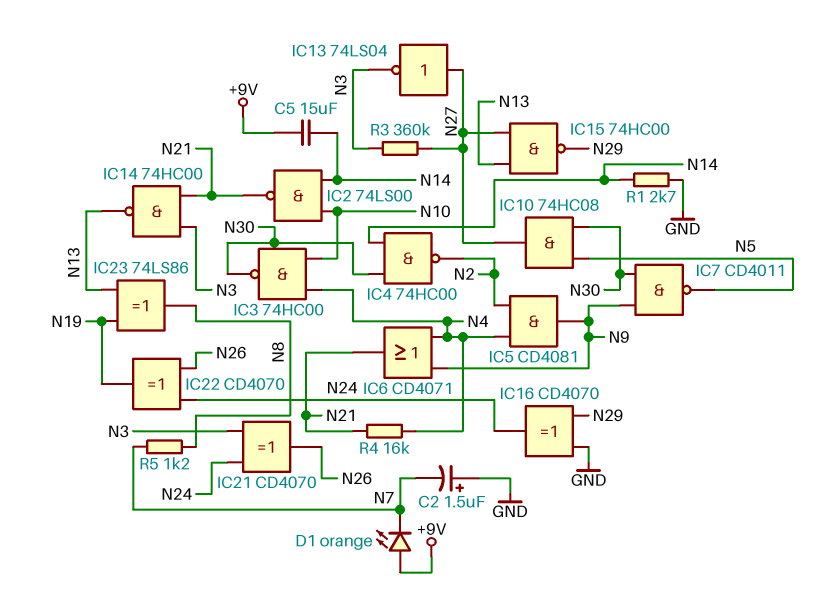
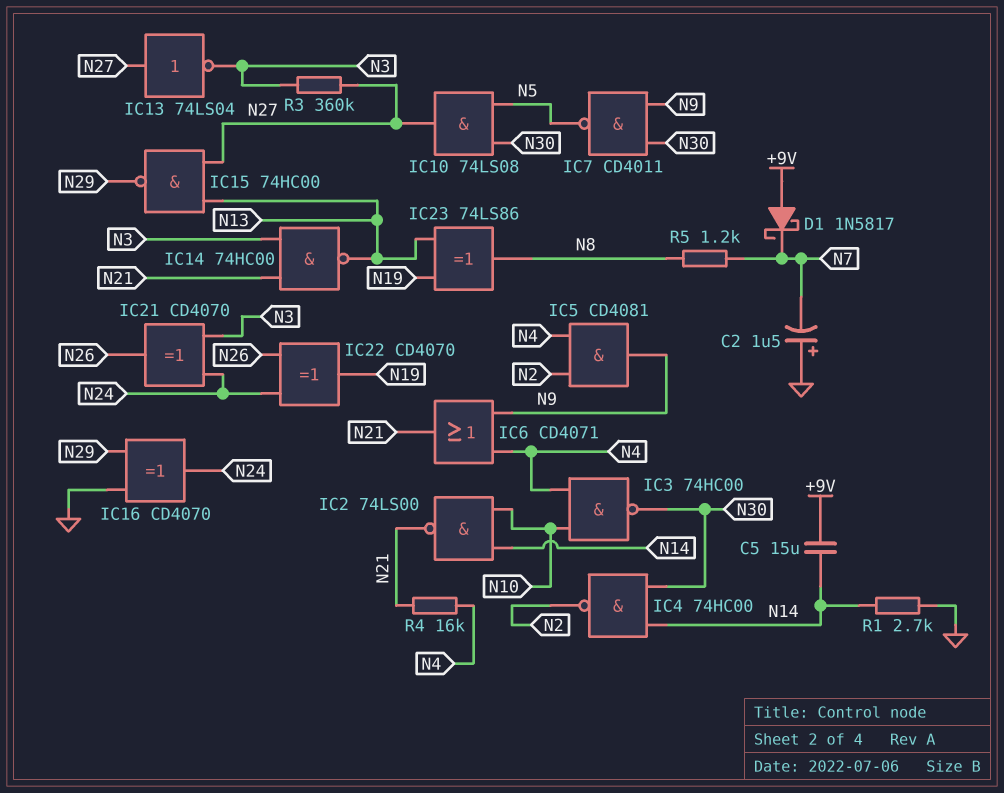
D1: LED orange (A +9V, K N7) -> schottky 1N5817 (A +9V, K N7)
IC10: AND 74HC08 (in N5, in N30, out N27) -> AND 74LS08 (in N5, in N30, out N27)

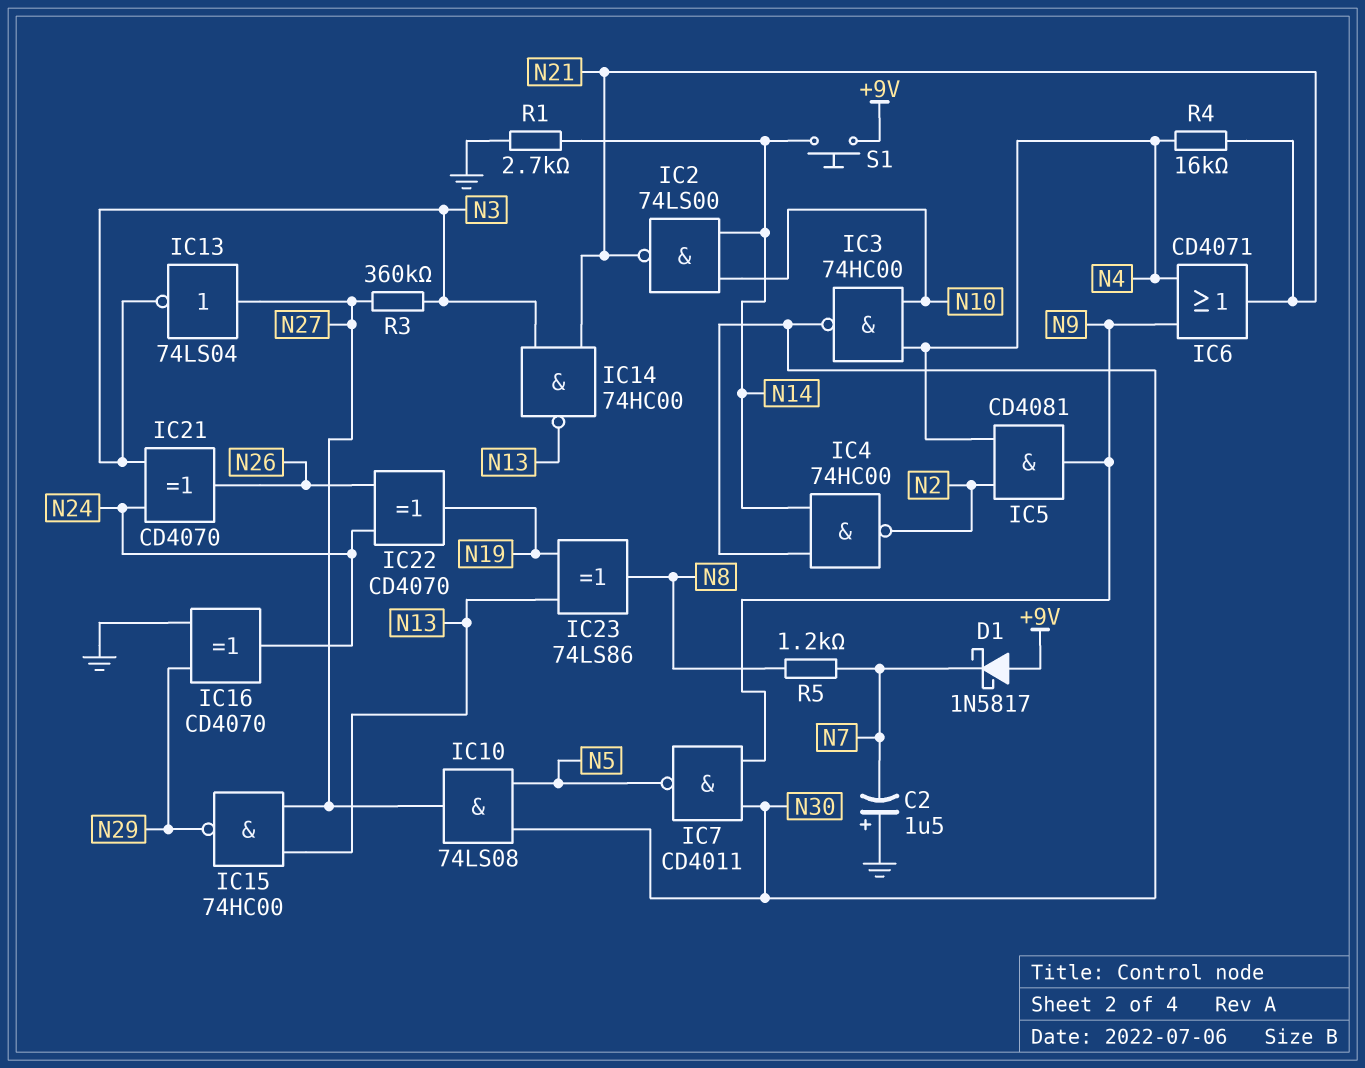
C5: 15uF (+9V, N14) -> none
S1: none -> button (+9V, N14)

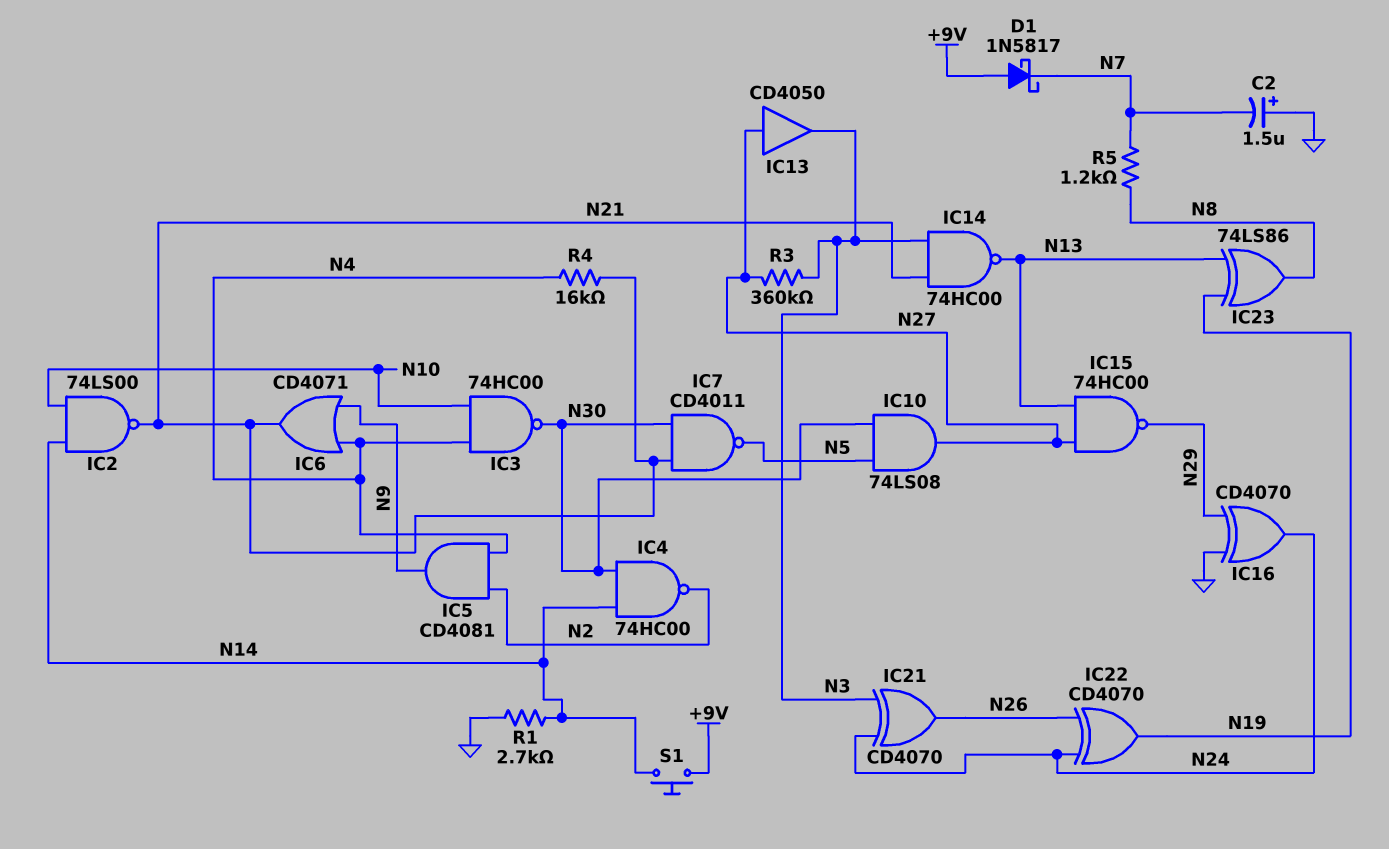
IC7: NAND CD4011 (in N9, in N30, out N5) -> NAND CD4011 (in N21, in N30, out N5)
IC13: NOT 74LS04 (in N27, out N3) -> buffer CD4050 (in N27, out N3)

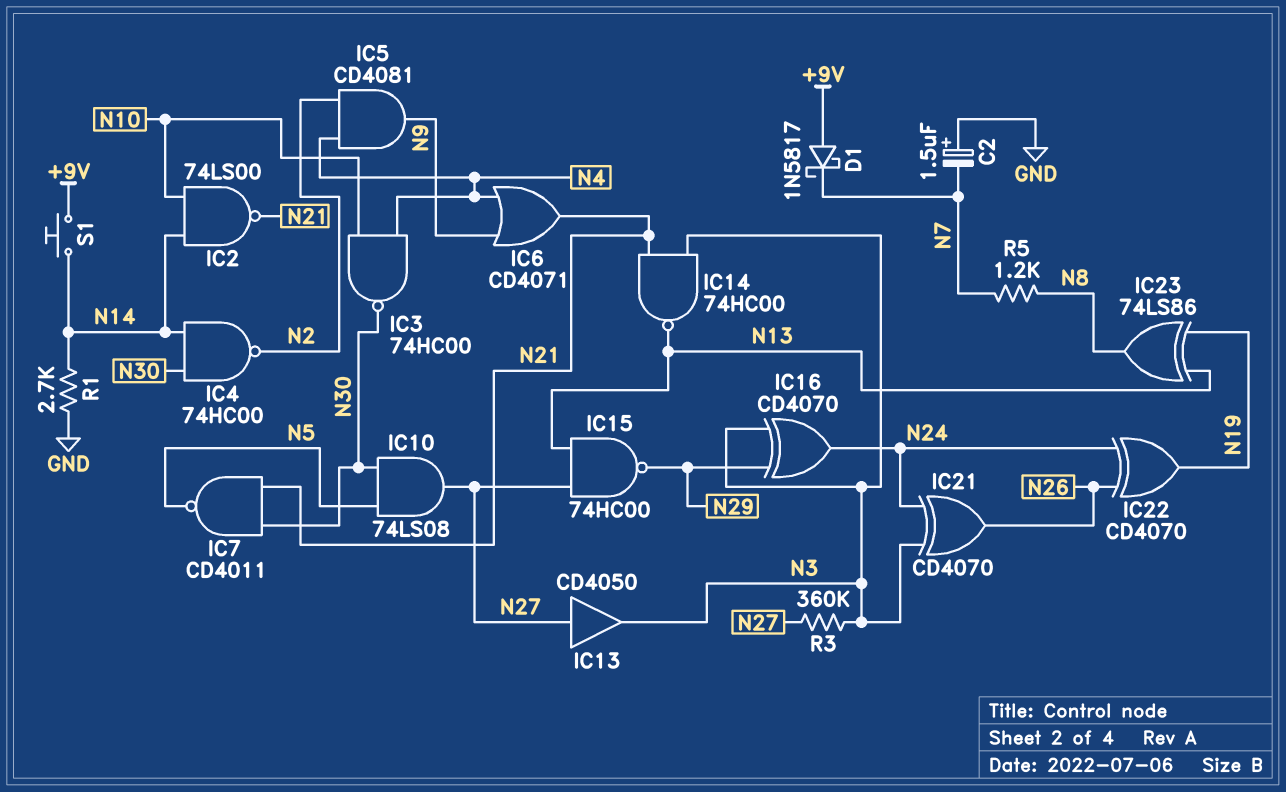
IC16: XOR CD4070 (in GND, in N29, out N24) -> XOR CD4070 (in N3, in N29, out N24)
R4: 16k (N4, N21) -> none

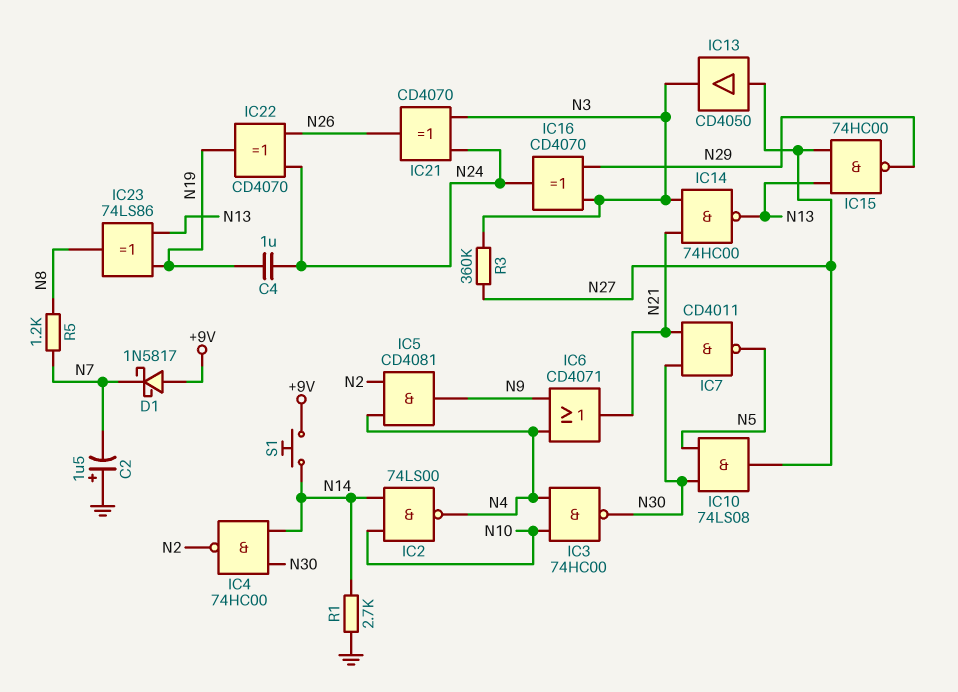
C4: none -> 1uF (N19, N24)
IC2: NAND 74LS00 (in N10, in N14, out N21) -> NAND 74LS00 (in N10, in N14, out N4)

